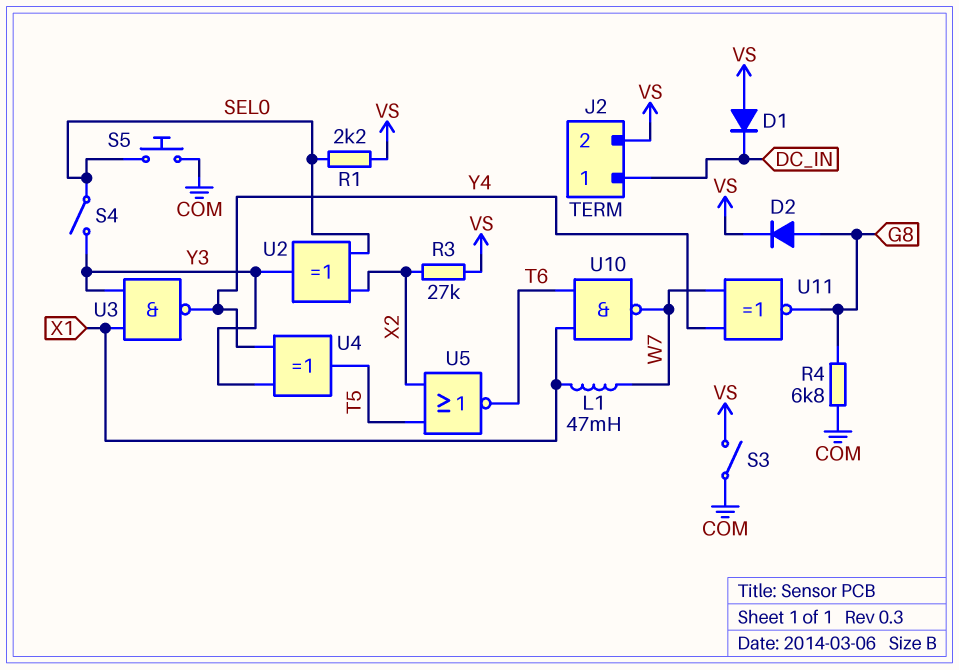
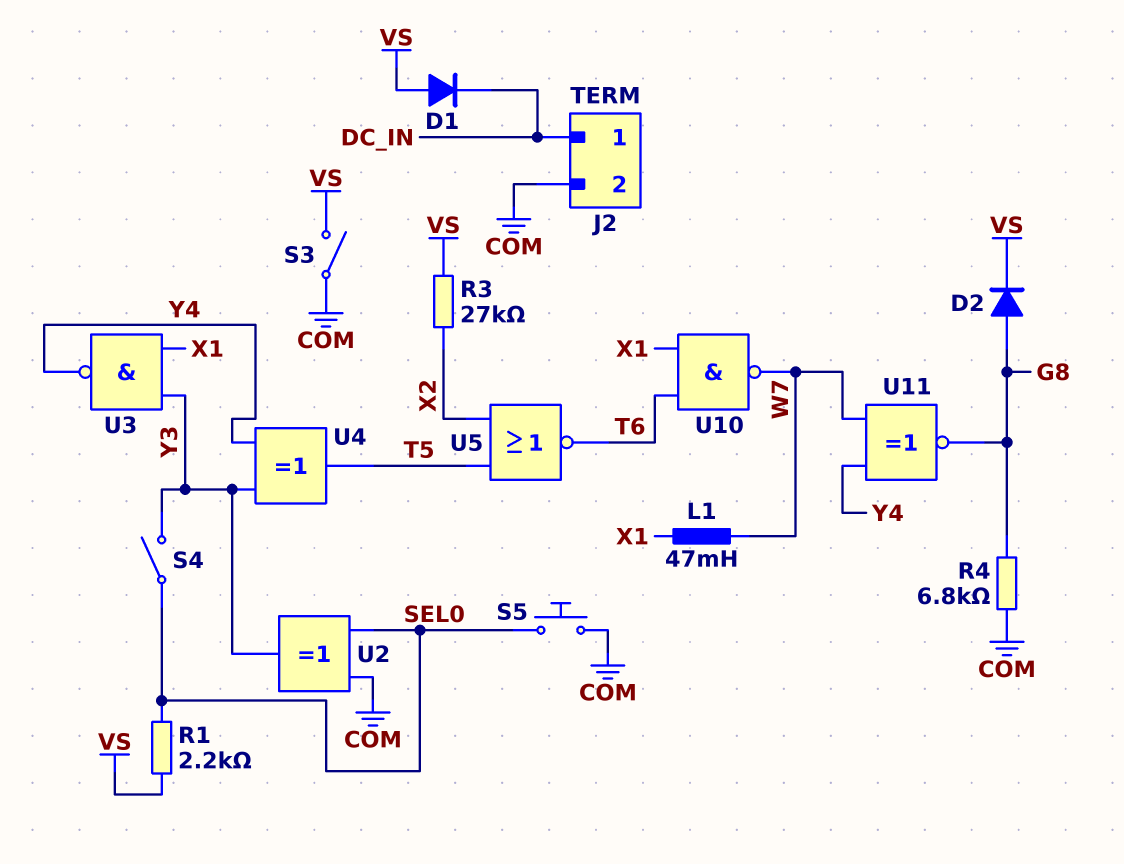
J2 pin 2: VS -> COM
U2: XOR (in SEL0, in X2, out Y3) -> XOR (in COM, in SEL0, out Y3)

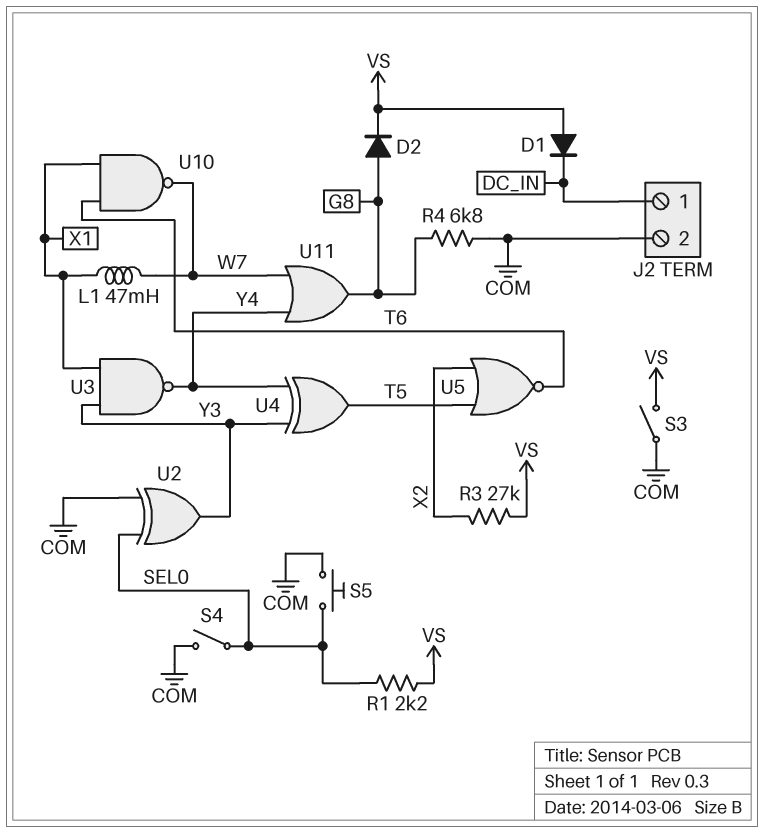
S4: switch (SEL0, Y3) -> switch (COM, SEL0)
U11: XNOR (in W7, in Y4, out G8) -> OR (in W7, in Y4, out G8)

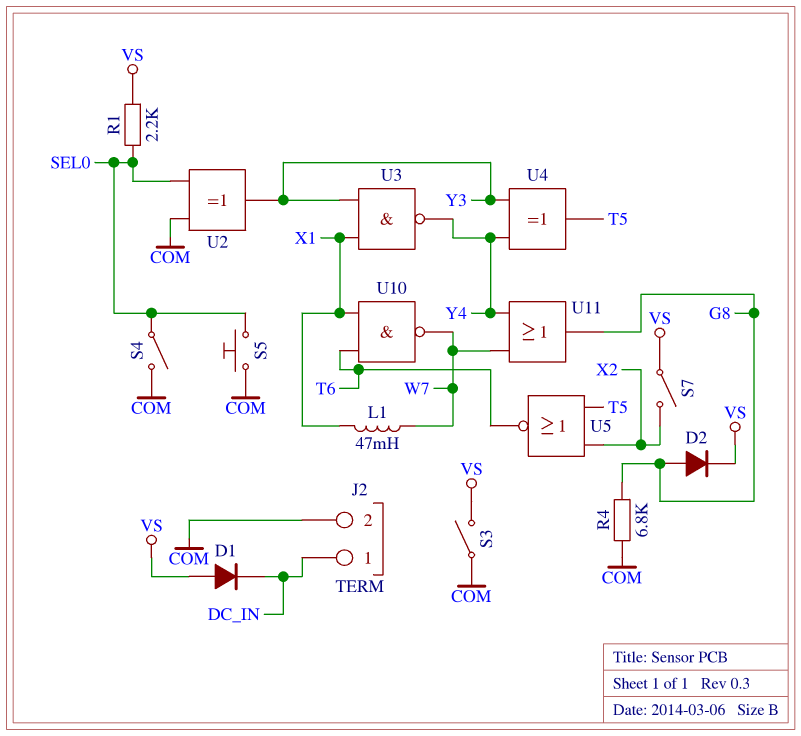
R3: 27k (VS, X2) -> none
S7: none -> switch (VS, X2)

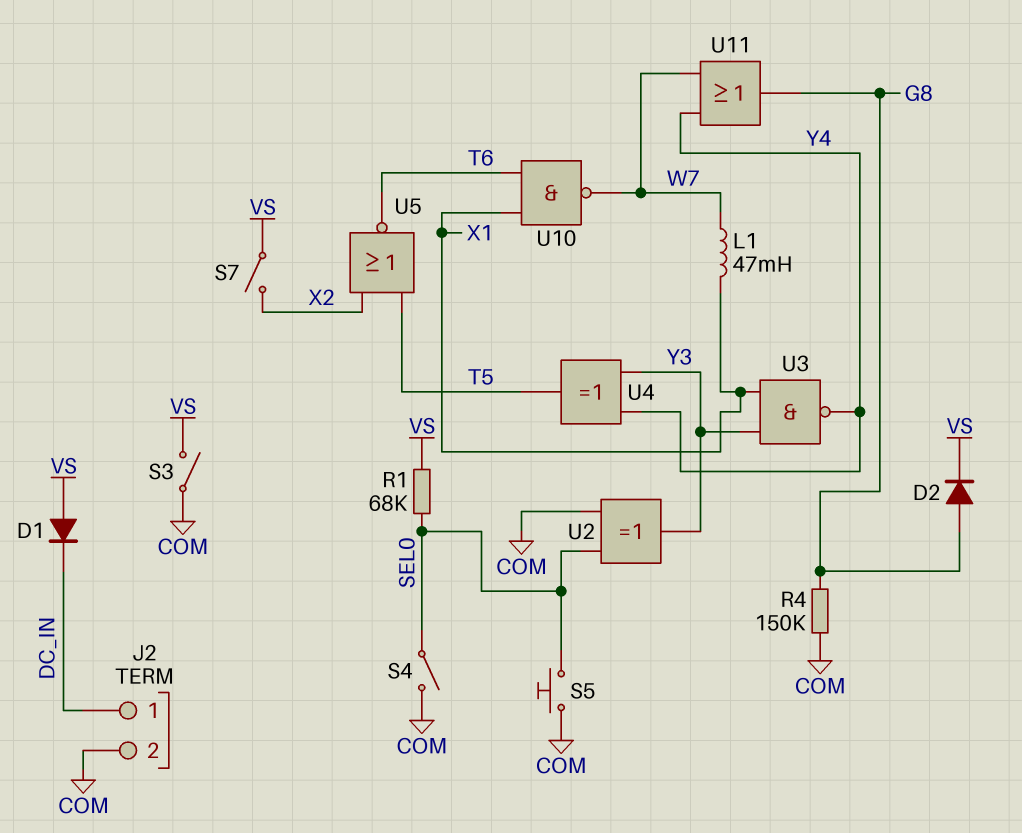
R1: 2.2k (SEL0, VS) -> 68k (SEL0, VS)
R4: 6.8k (COM, G8) -> 150k (COM, G8)

